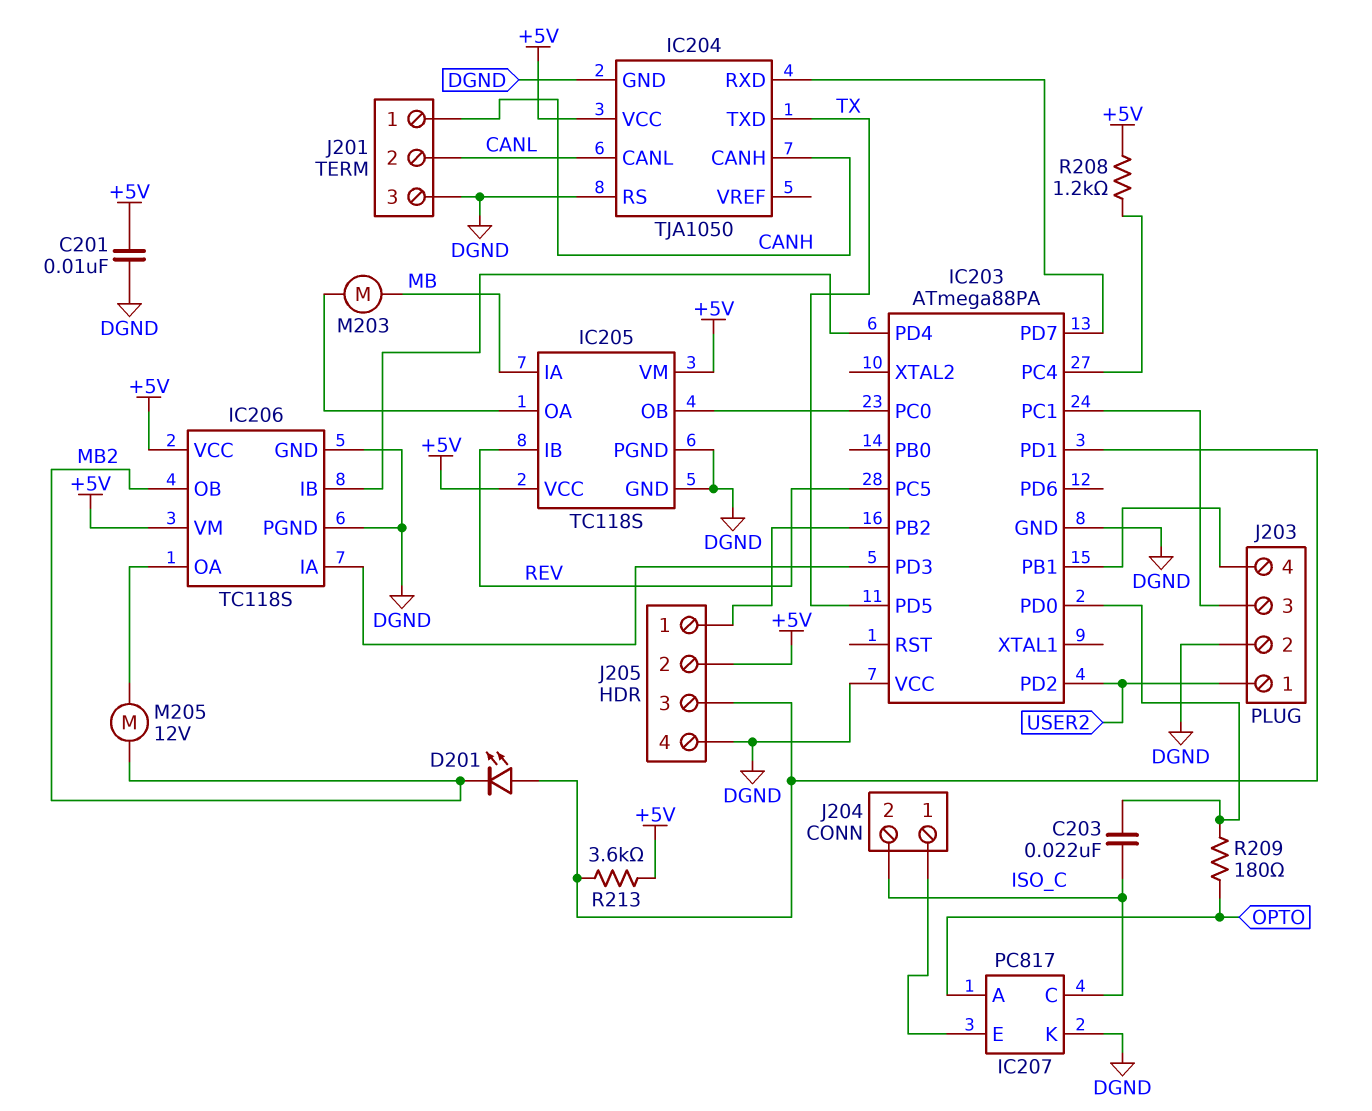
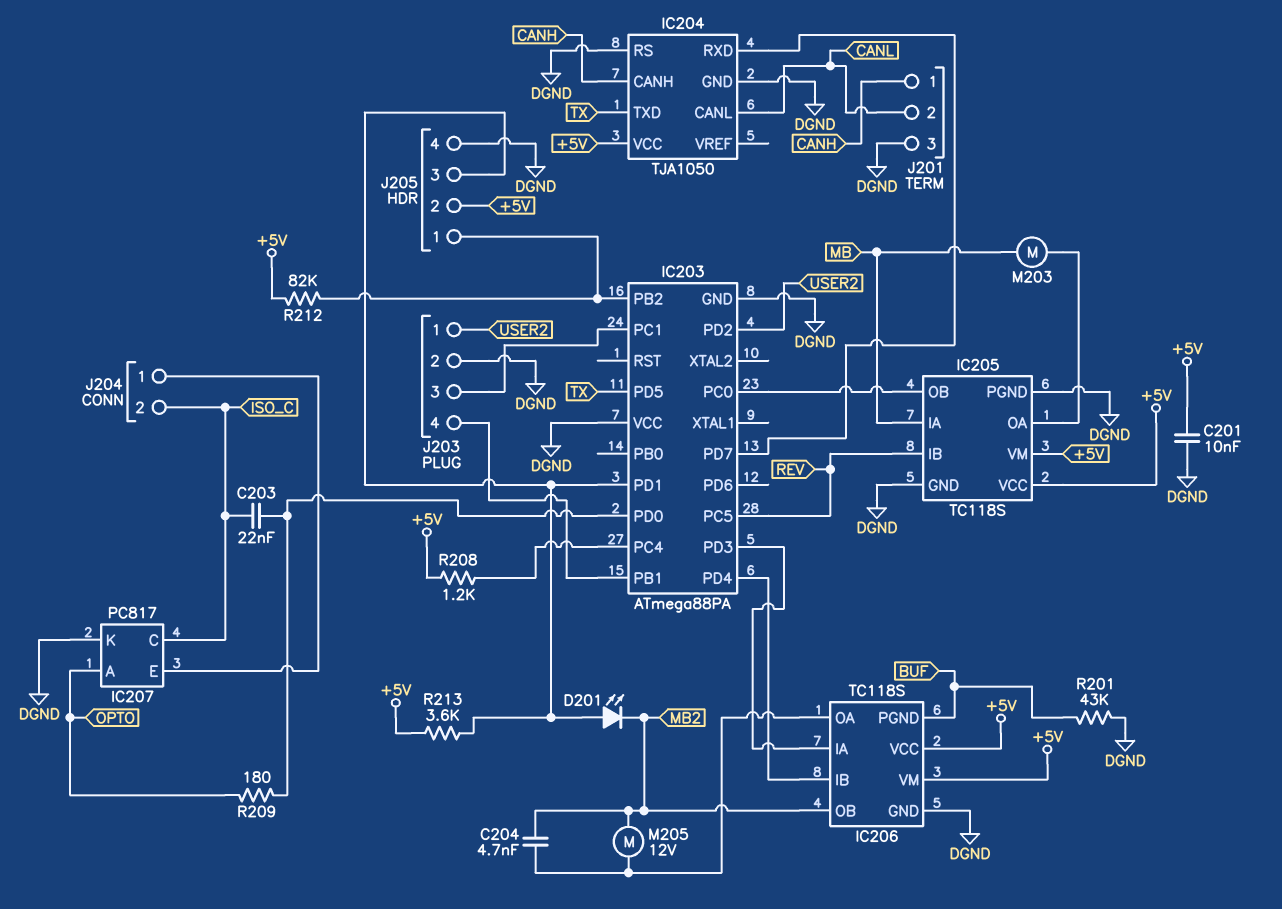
C204: none -> 4.7nF (IC206/OA, MB2)
IC206 pin PGND: DGND -> BUF
R201: none -> 43k (BUF, DGND)
R212: none -> 82k (+5V, IC203/PB2)

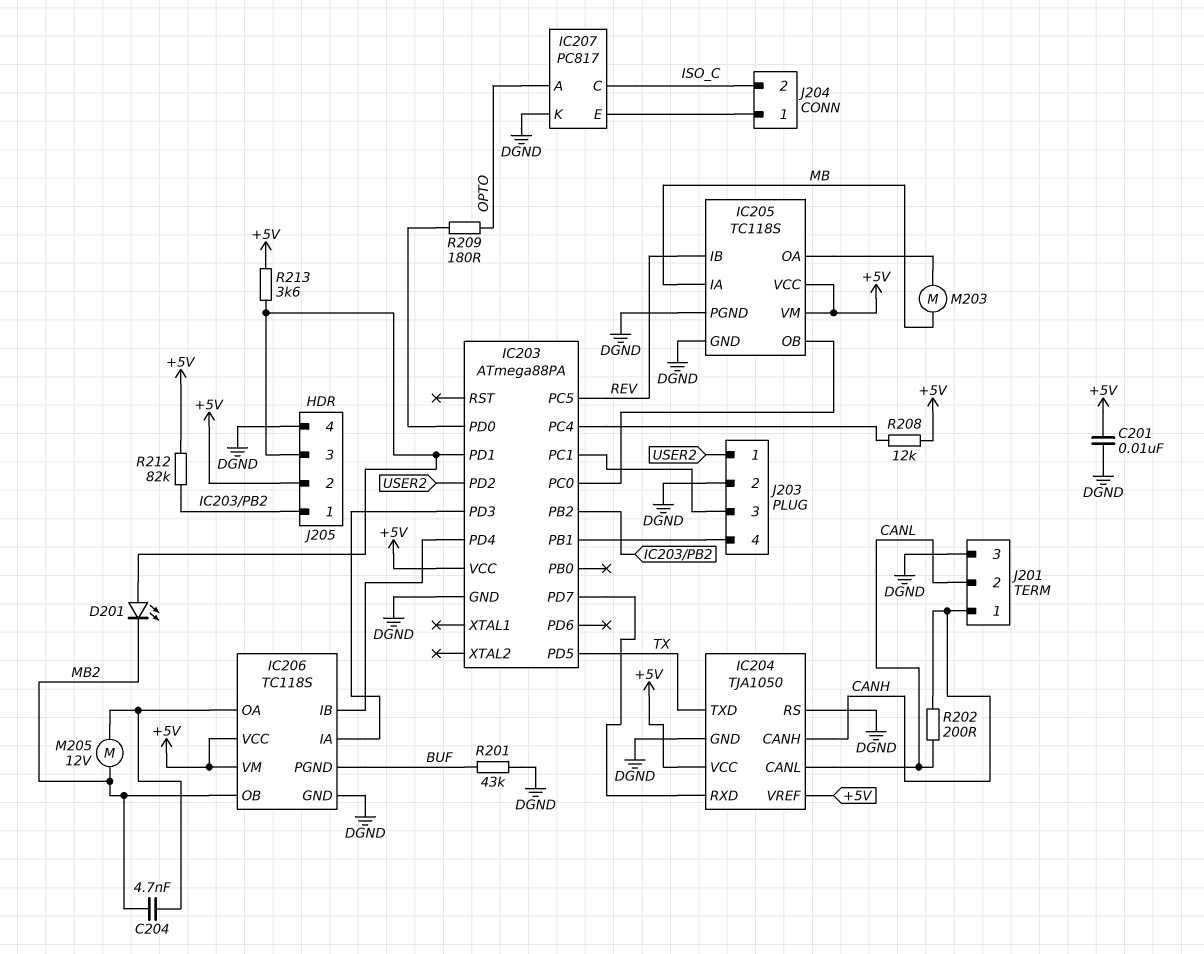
C203: 22nF (IC203/PD0, ISO_C) -> none
IC203 pin VCC: DGND -> +5V
IC204 pin VREF: none -> +5V
R202: none -> 200 (CANH, CANL)
R208: 1.2k (+5V, IC203/PC4) -> 12k (+5V, IC203/PC4)

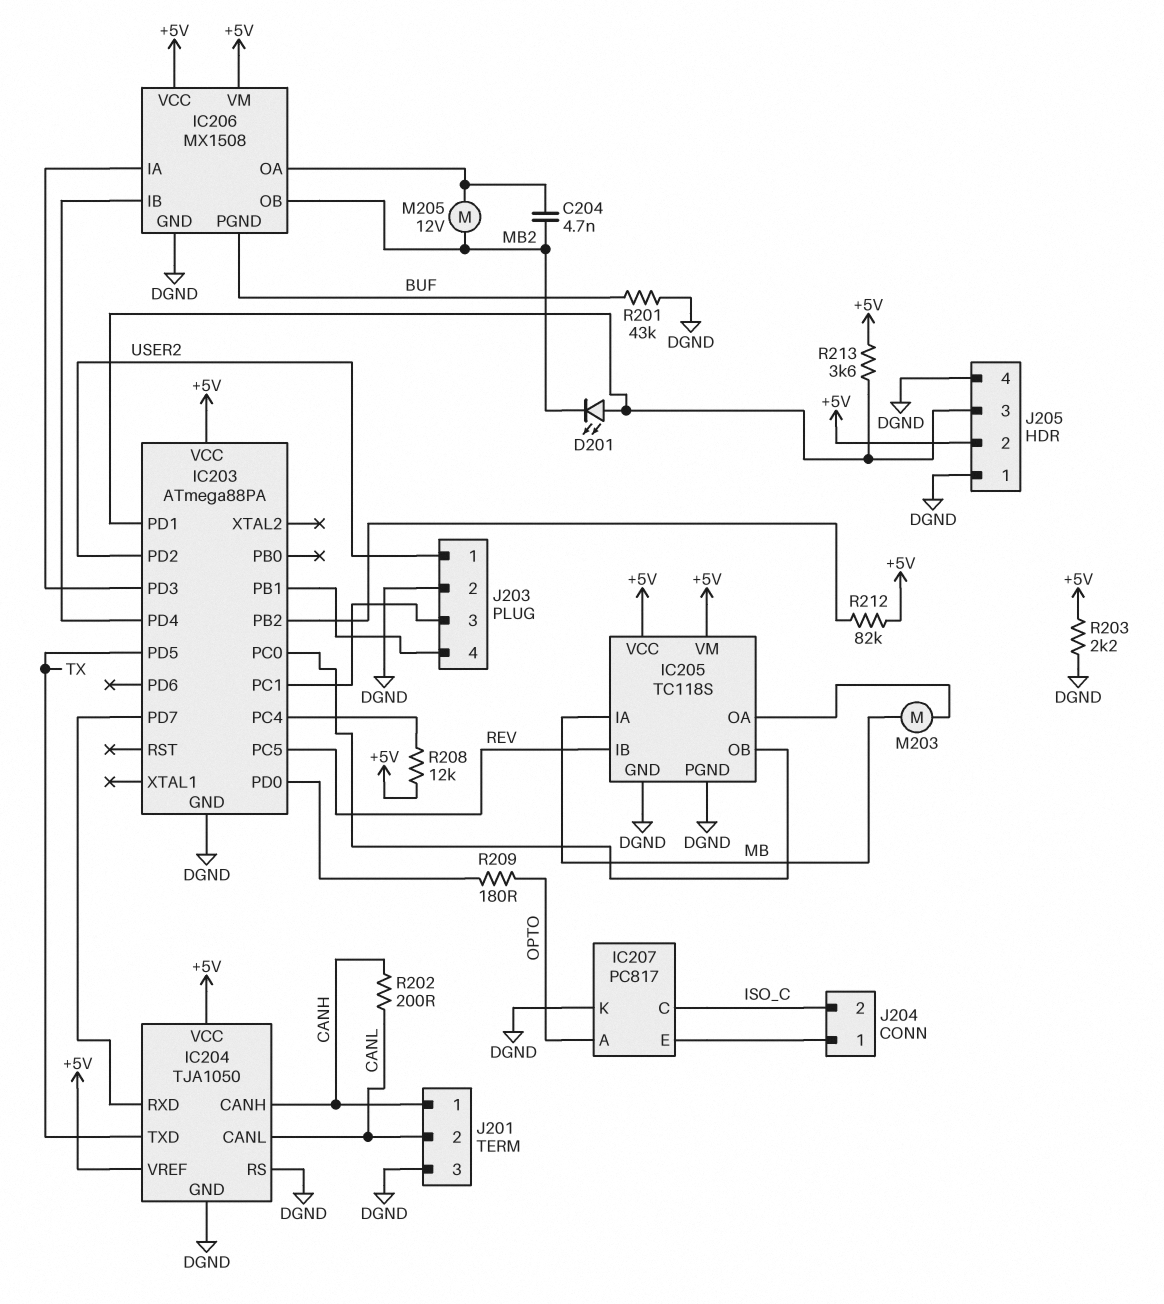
C201: 10nF (+5V, DGND) -> none
IC206: TC118S -> MX1508
J205 pin 1: IC203/PB2 -> DGND
R203: none -> 2.2k (+5V, DGND)

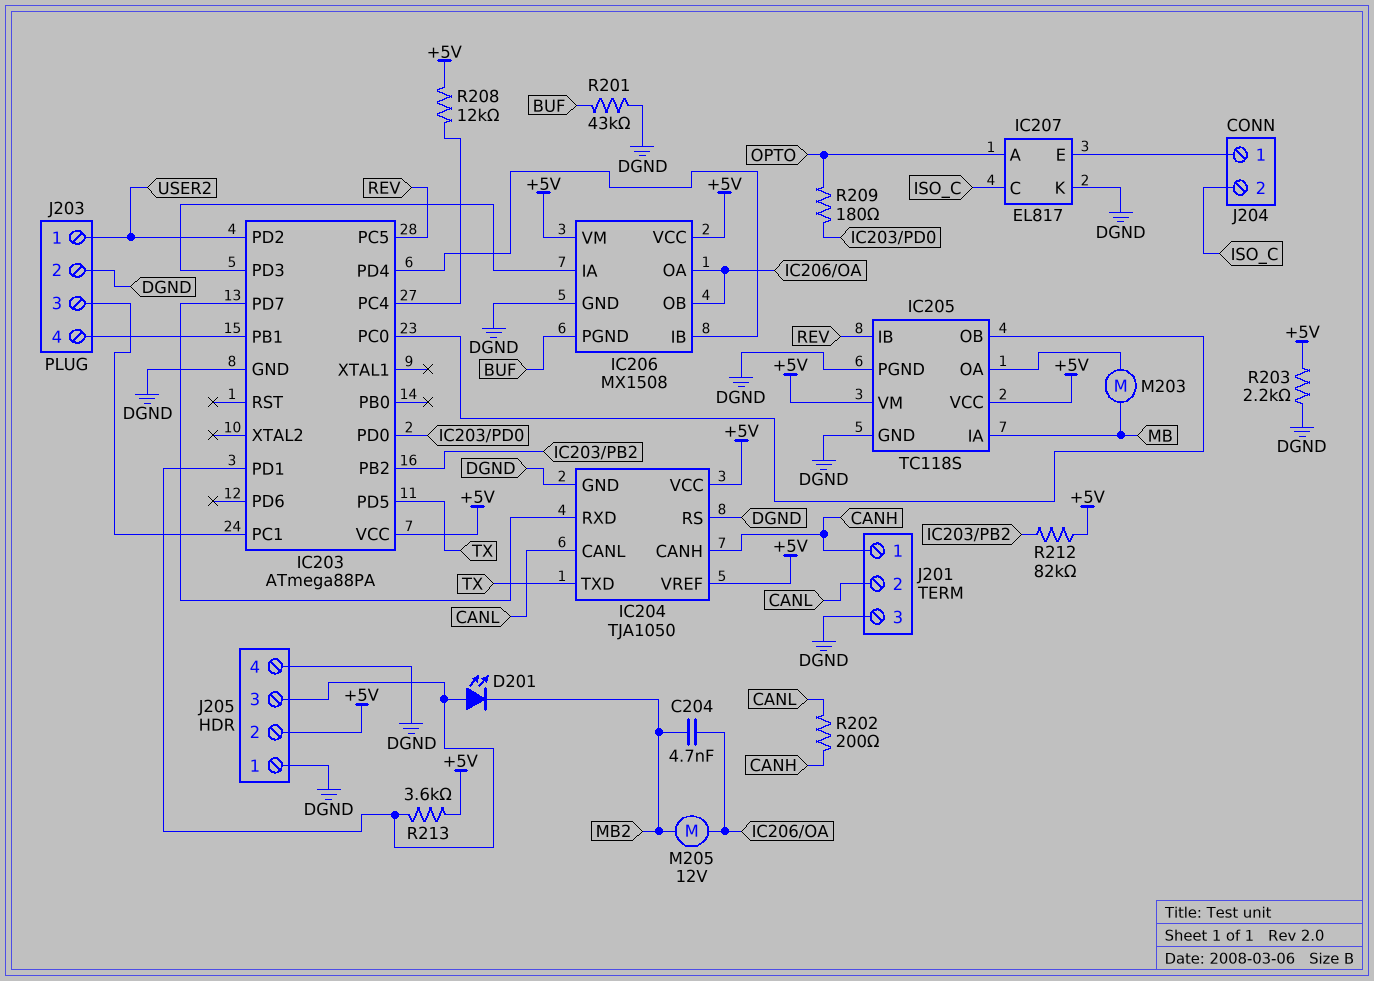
IC206 pin OB: MB2 -> IC206/OA
IC207: PC817 -> EL817

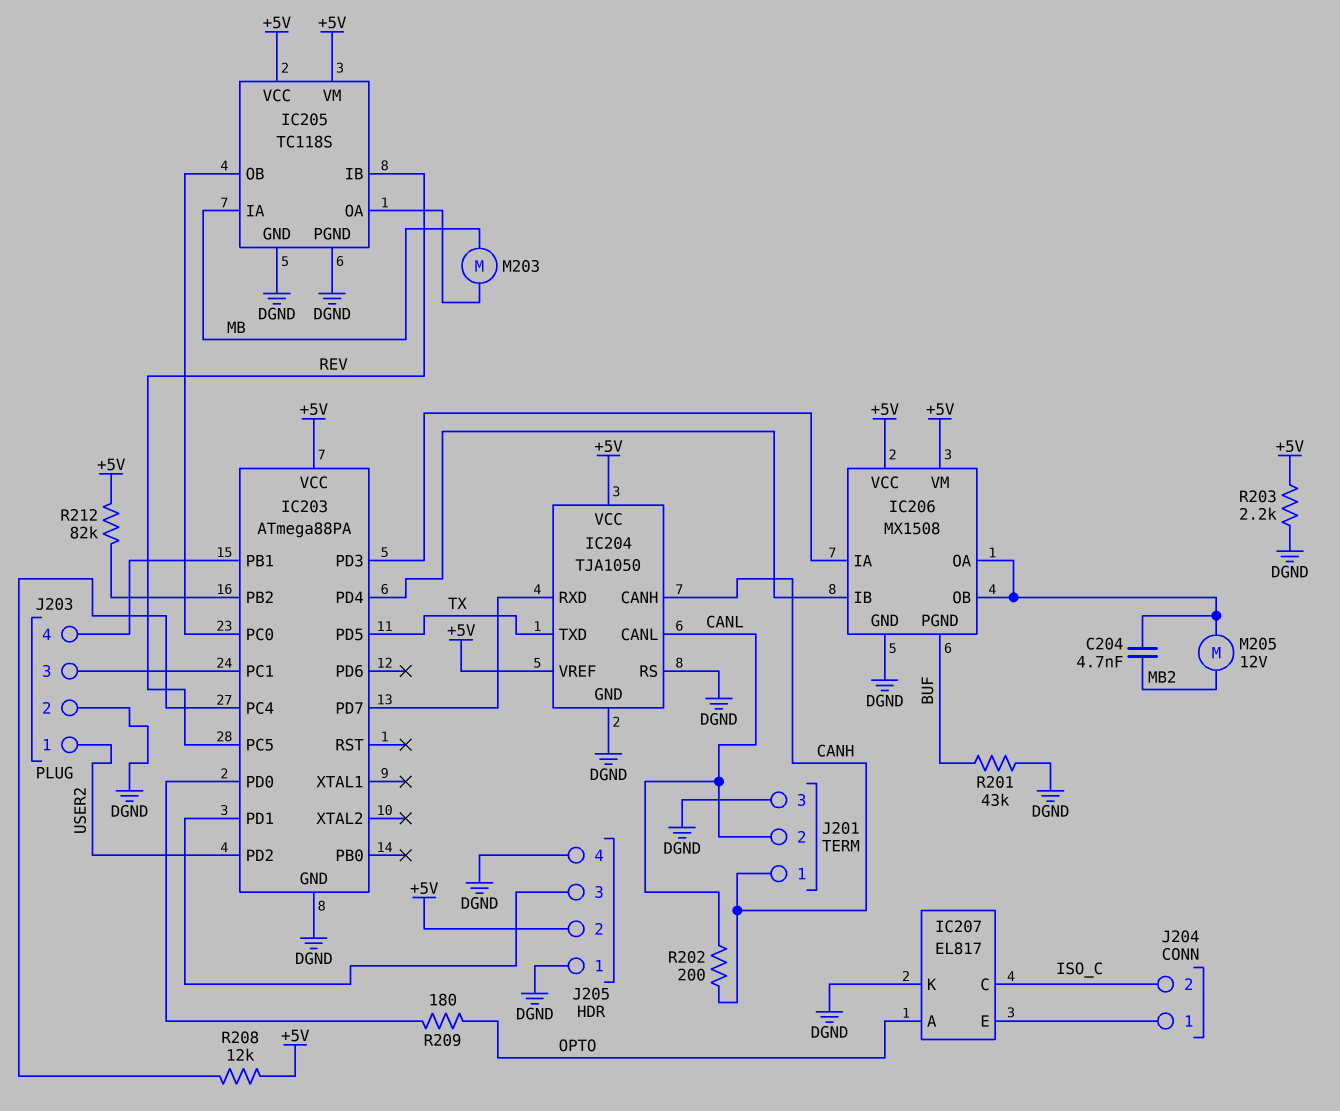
D201: LED (A IC203/PD1, K MB2) -> none
R213: 3.6k (+5V, IC203/PD1) -> none

